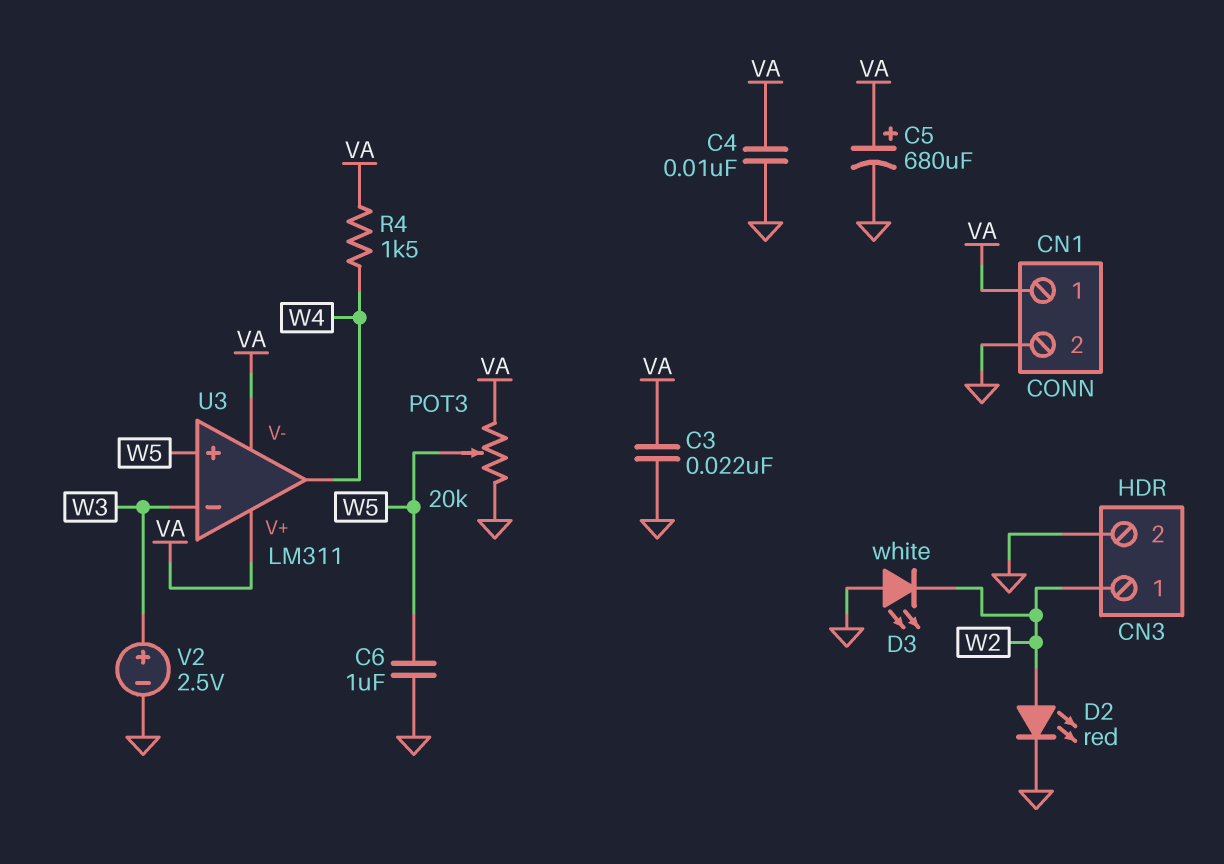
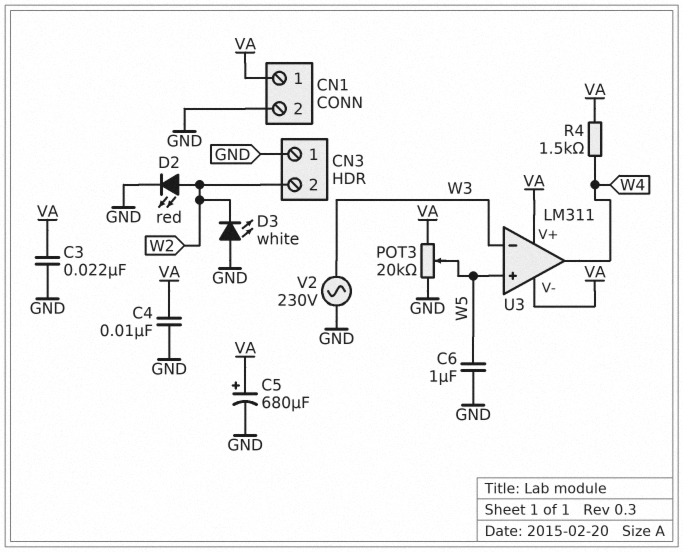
CN3 pin 1: W2 -> GND
CN3 pin 2: GND -> W2
V2: 2.5V (plus W3, minus GND) -> AC 230V (GND, W3)

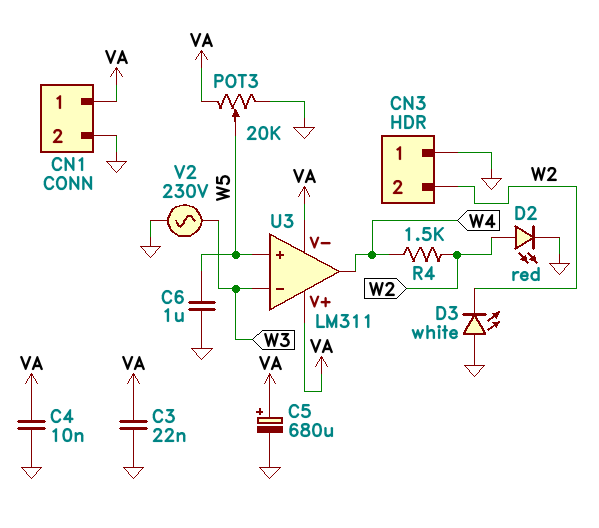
R4: 1.5k (VA, W4) -> 1.5k (W2, W4)

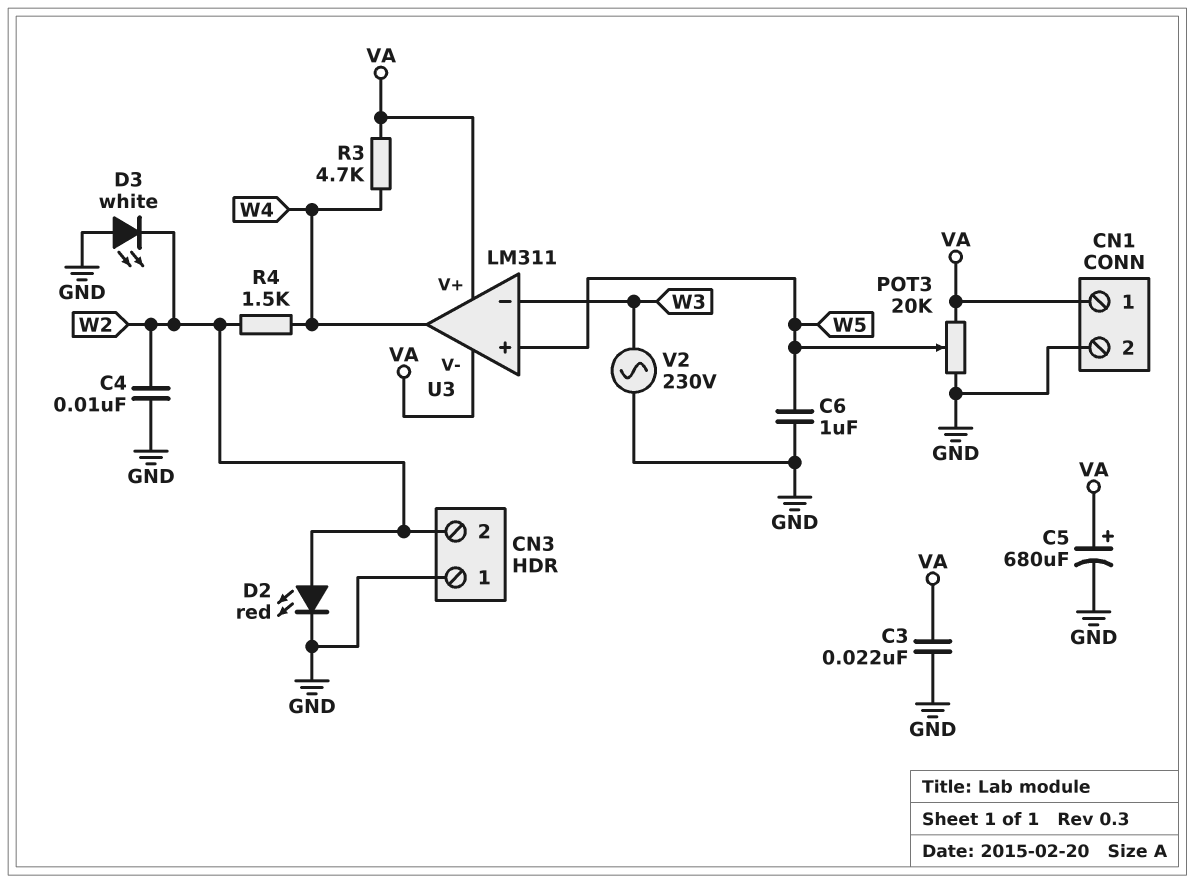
C4: 10nF (GND, VA) -> 10nF (GND, W2)
R3: none -> 4.7k (VA, W4)

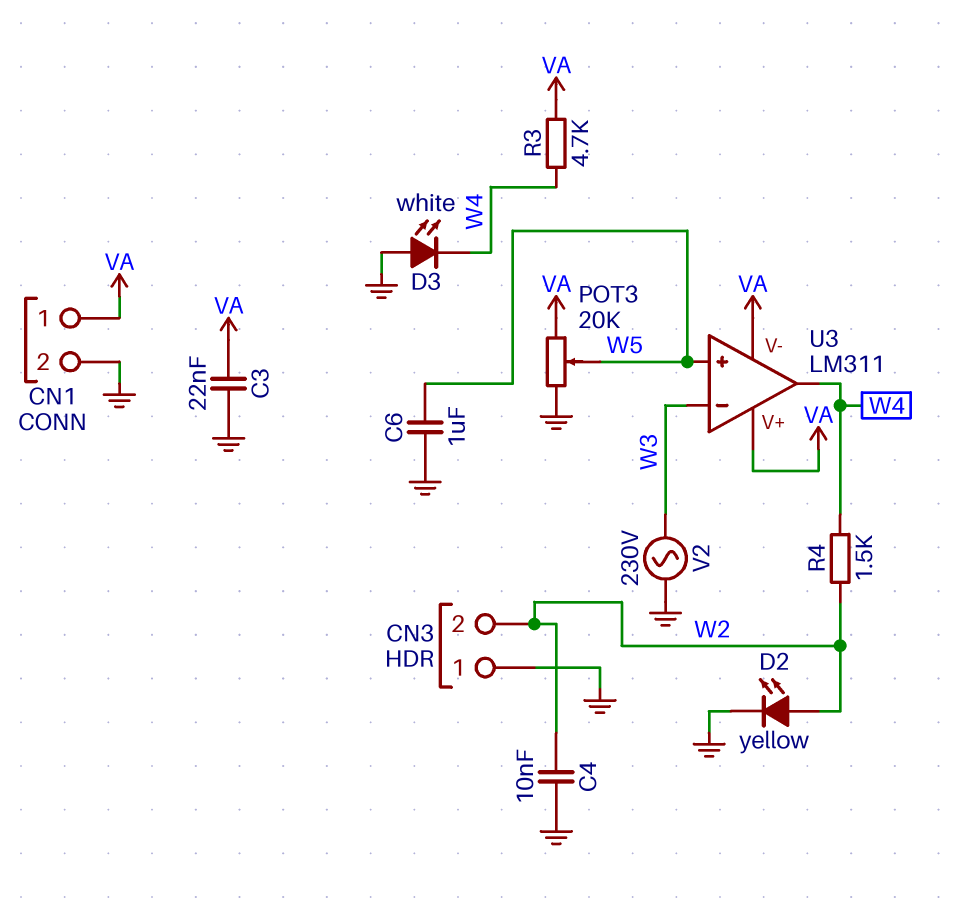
C5: 680uF (plus VA, minus GND) -> none
D2: LED red (A W2, K GND) -> LED yellow (A W2, K GND)
D3: LED white (A GND, K W2) -> LED white (A GND, K W4)

